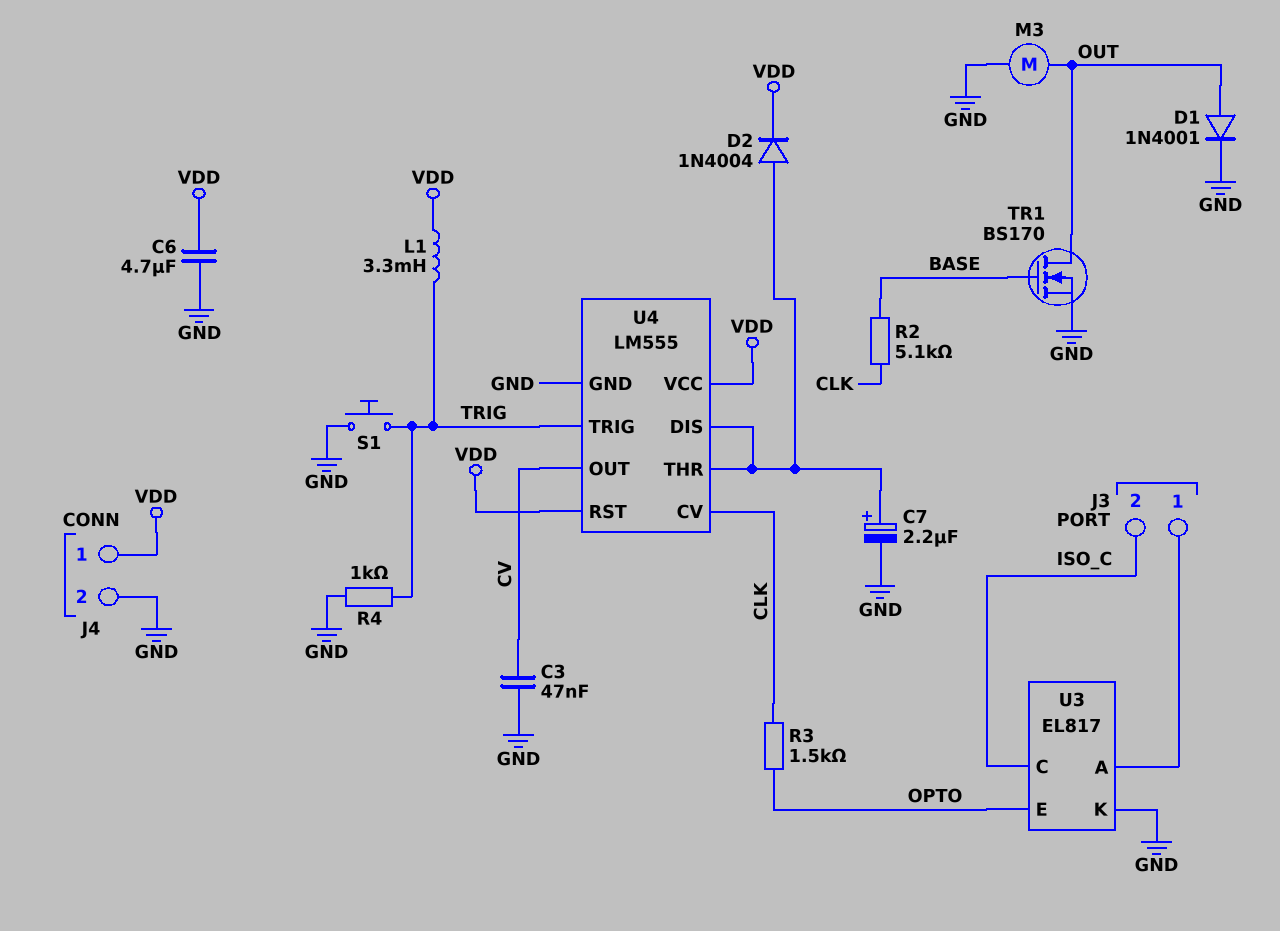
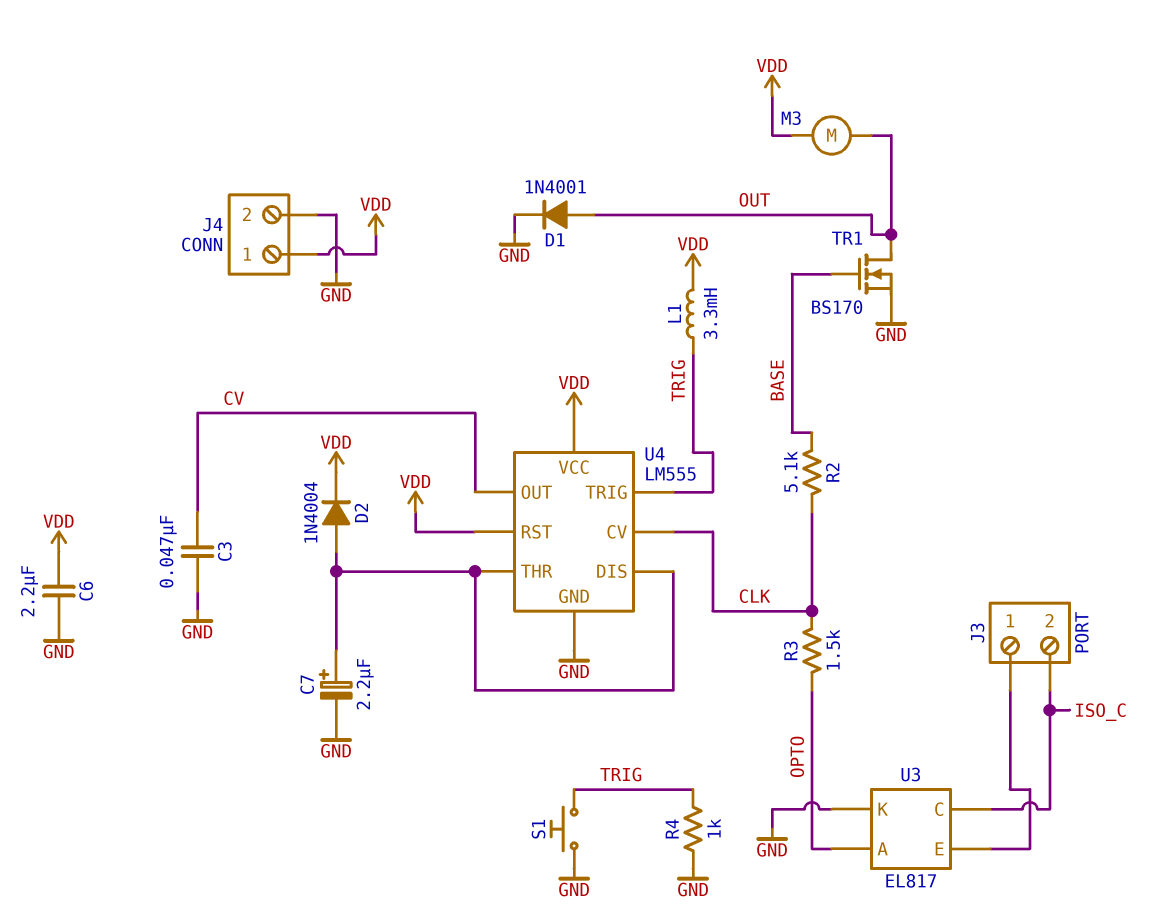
C6: 4.7uF (GND, VDD) -> 2.2uF (GND, VDD)
M3: motor (GND, OUT) -> motor (OUT, VDD)
U3 pin A: J3/1 -> OPTO
U3 pin E: OPTO -> J3/1

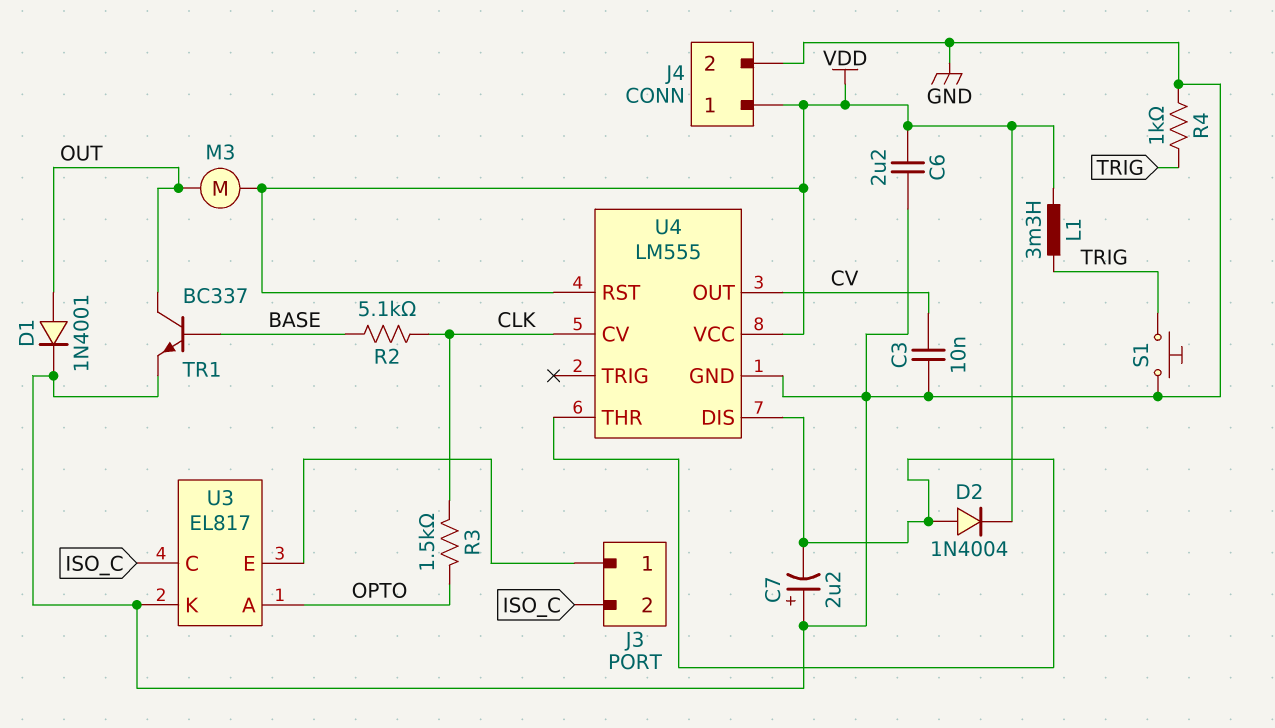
C3: 47nF (CV, GND) -> 10nF (CV, GND)
C7: 2.2uF (plus U4/DIS, minus GND) -> 2.2uF (plus GND, minus U4/DIS)
TR1: NMOS BS170 (G BASE, D OUT, S GND) -> NPN BC337 (B BASE, C OUT, E GND)
U4 pin TRIG: TRIG -> none

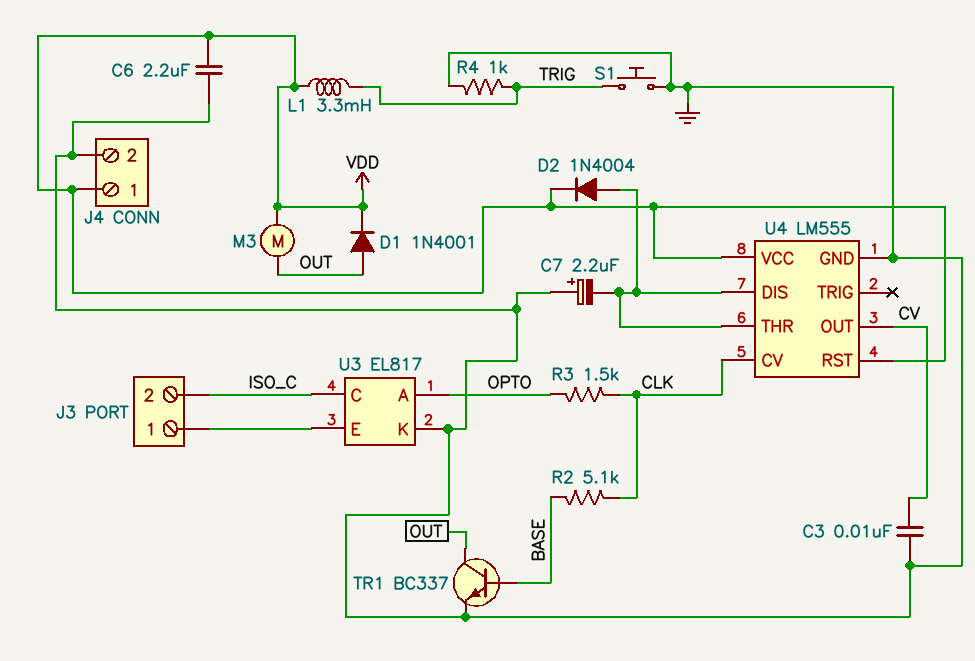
D1: diode 1N4001 (A OUT, K GND) -> diode 1N4001 (A OUT, K VDD)

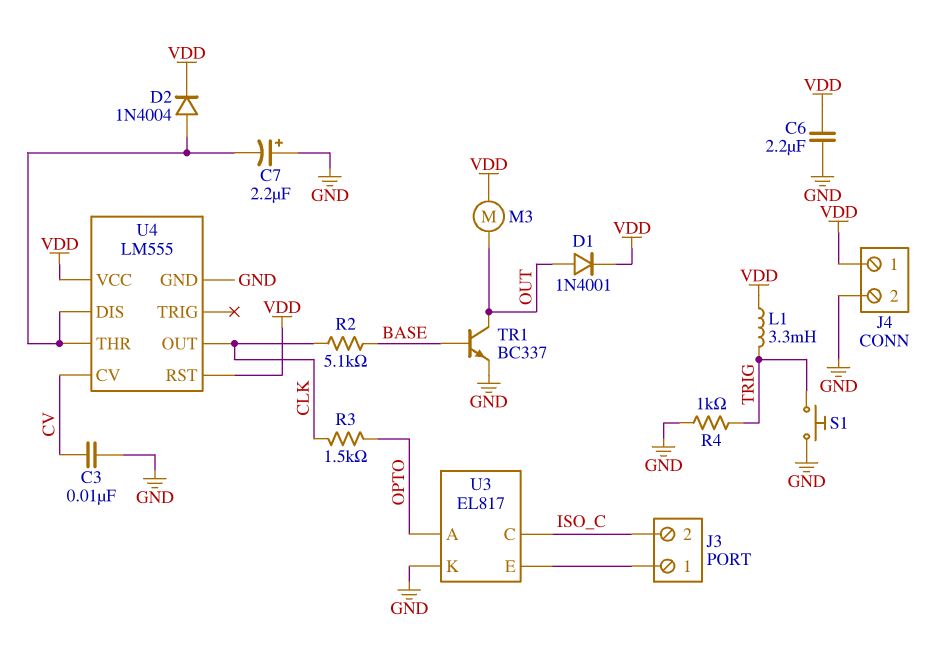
U4 pin CV: CLK -> CV
U4 pin OUT: CV -> CLK

